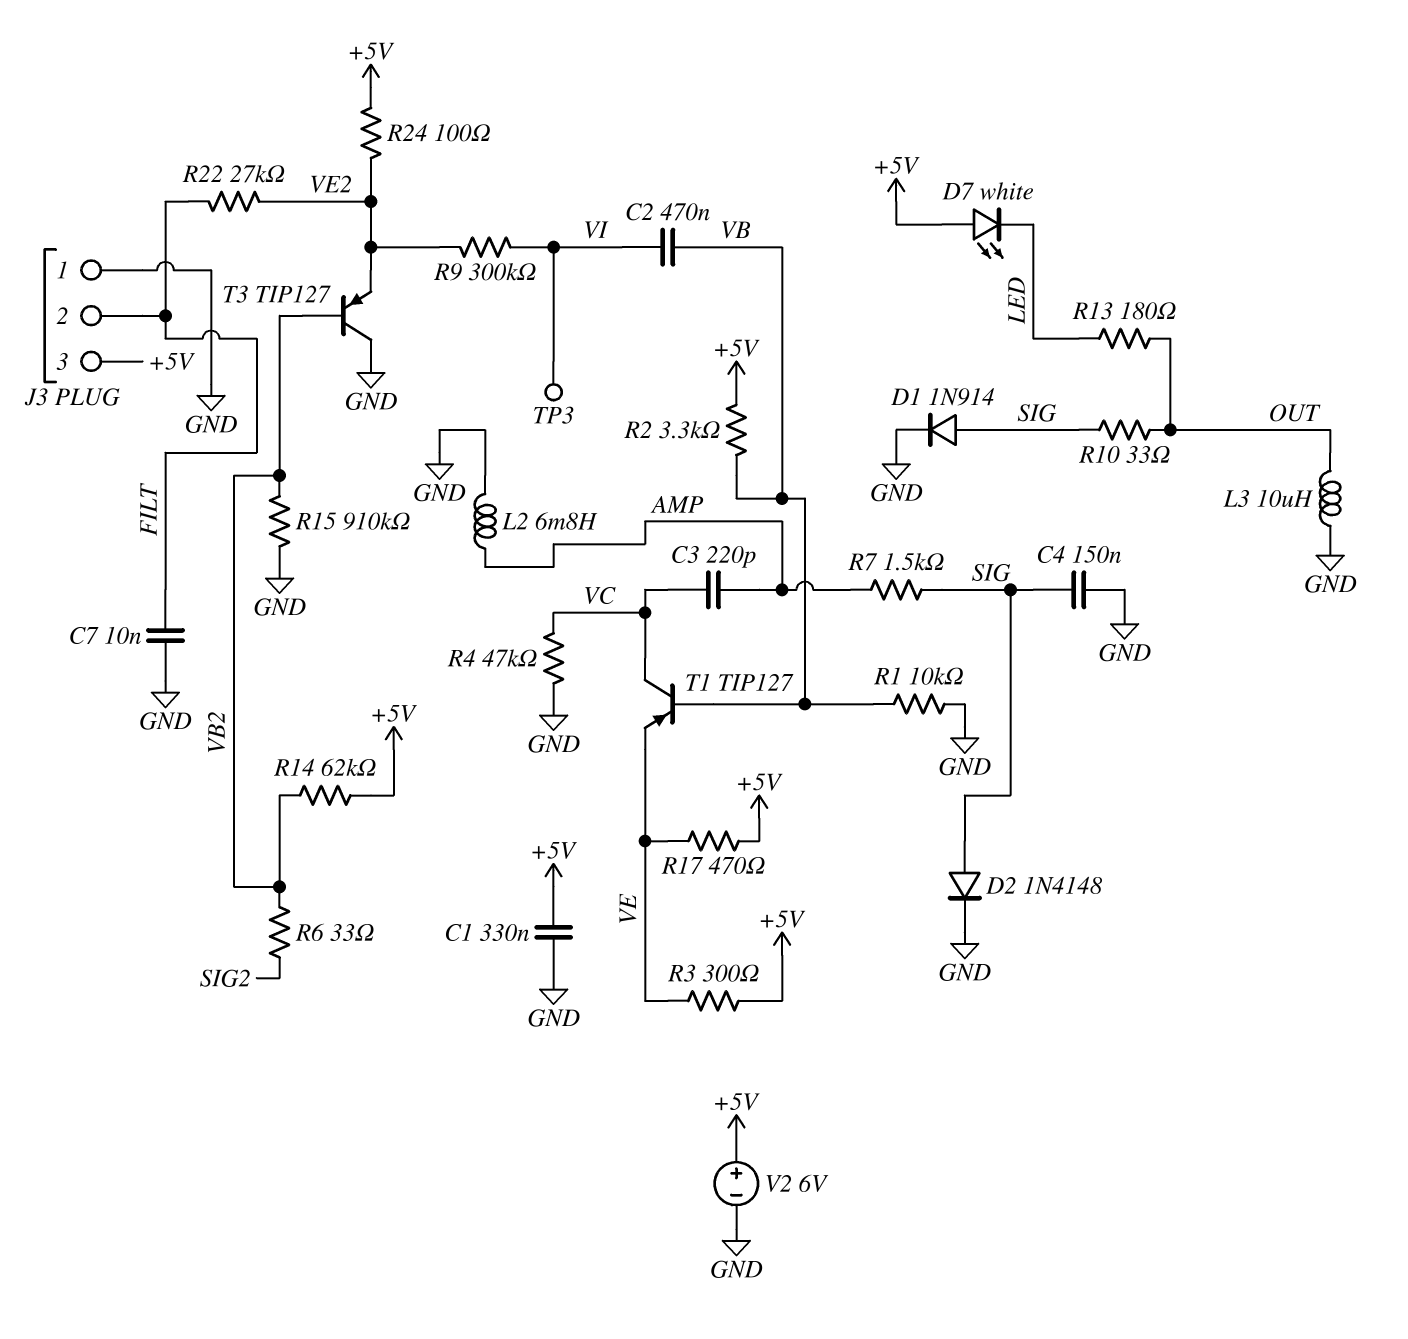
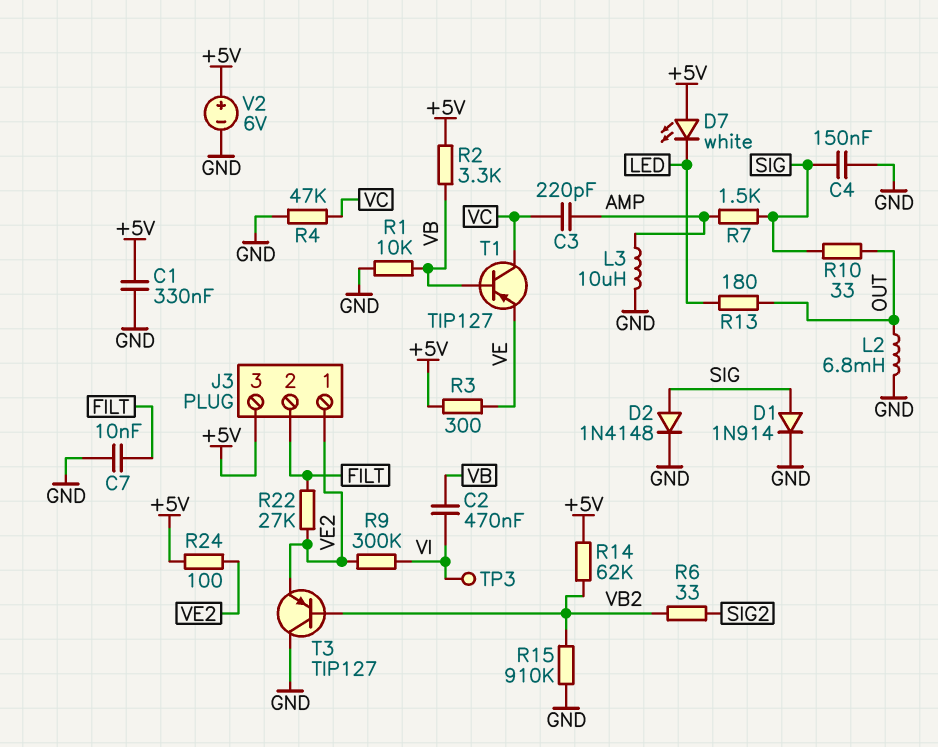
J3 pin 1: GND -> VE2
L2: 6.8mH (AMP, GND) -> 6.8mH (GND, OUT)
L3: 10uH (GND, OUT) -> 10uH (AMP, GND)
R17: 470 (+5V, VE) -> none

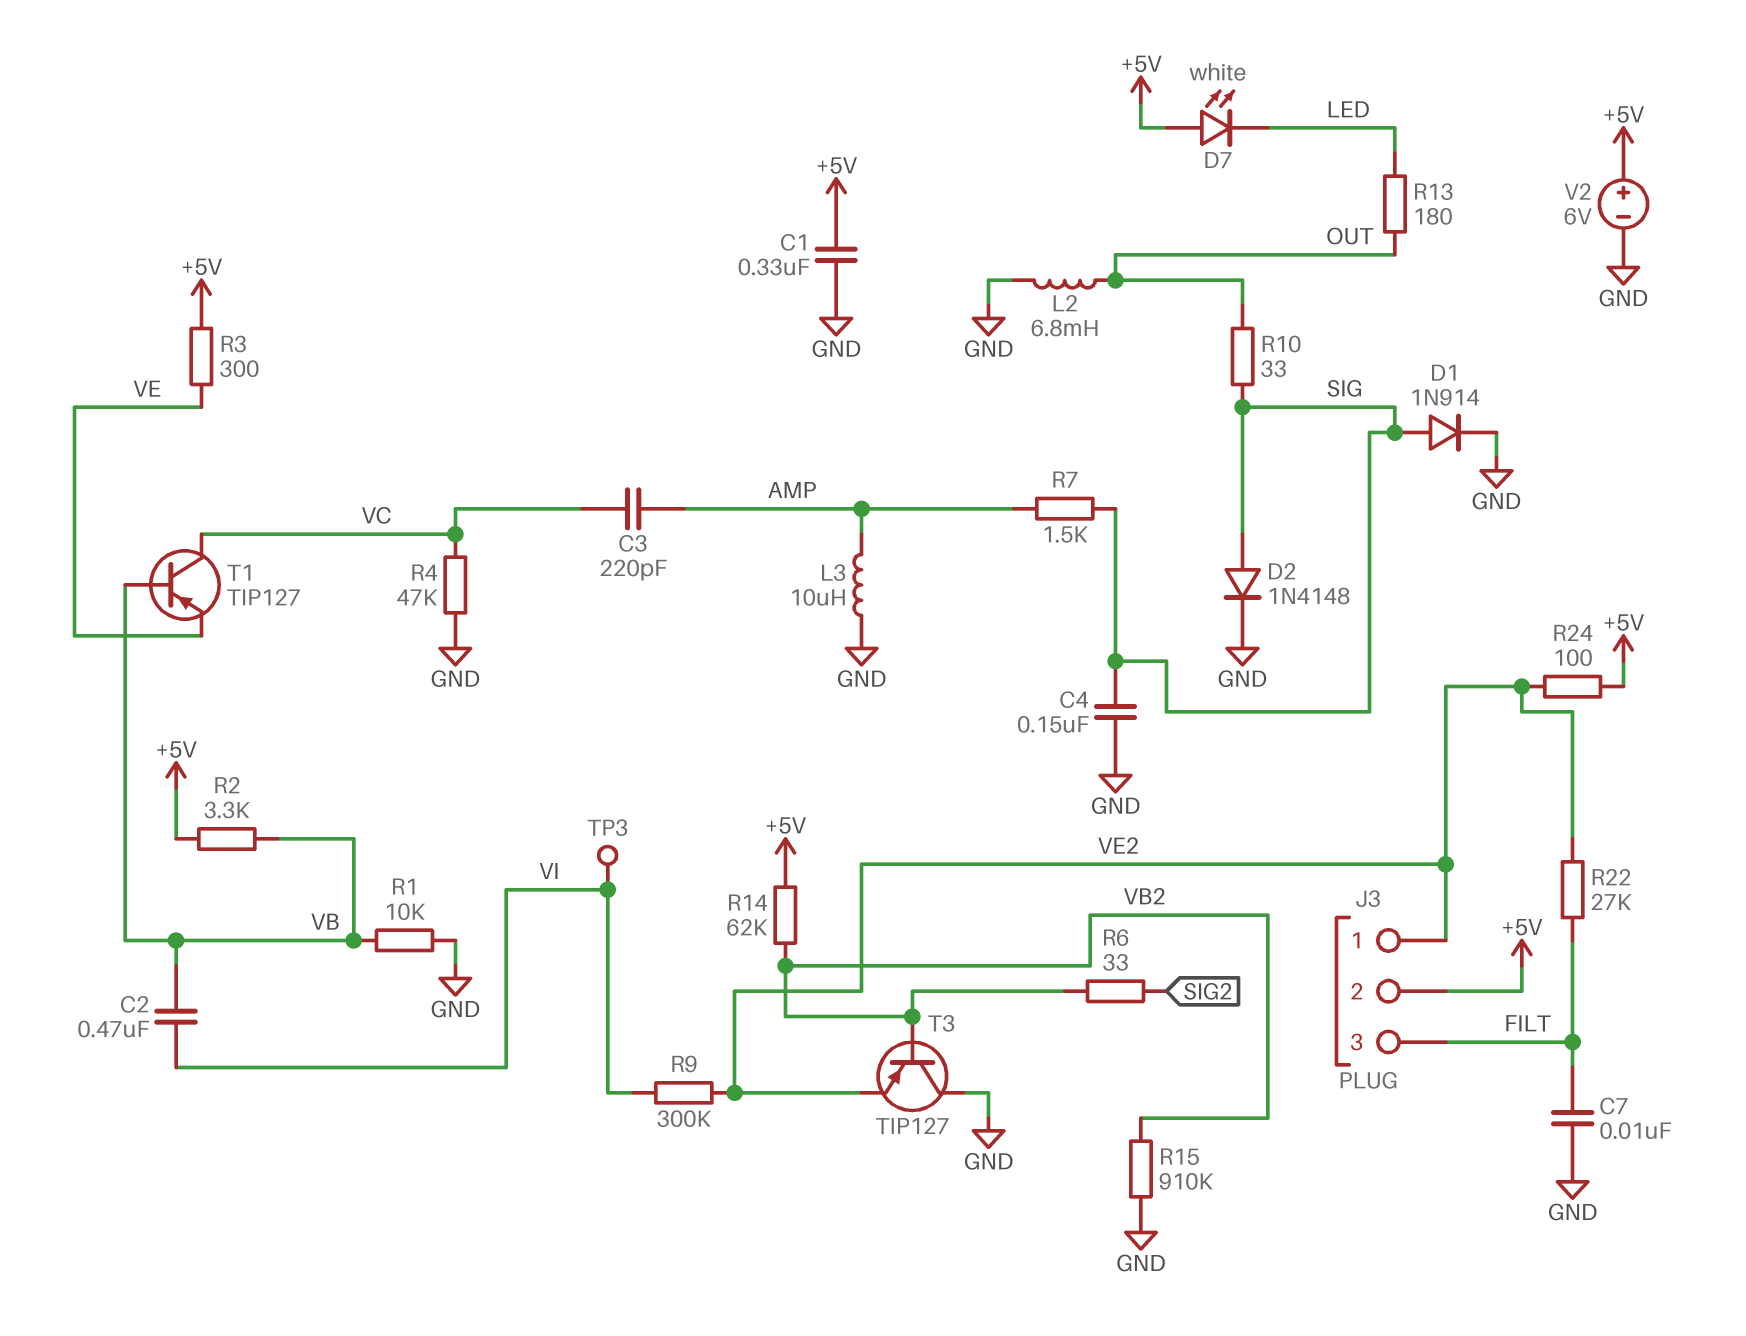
J3 pin 2: FILT -> +5V
J3 pin 3: +5V -> FILT

